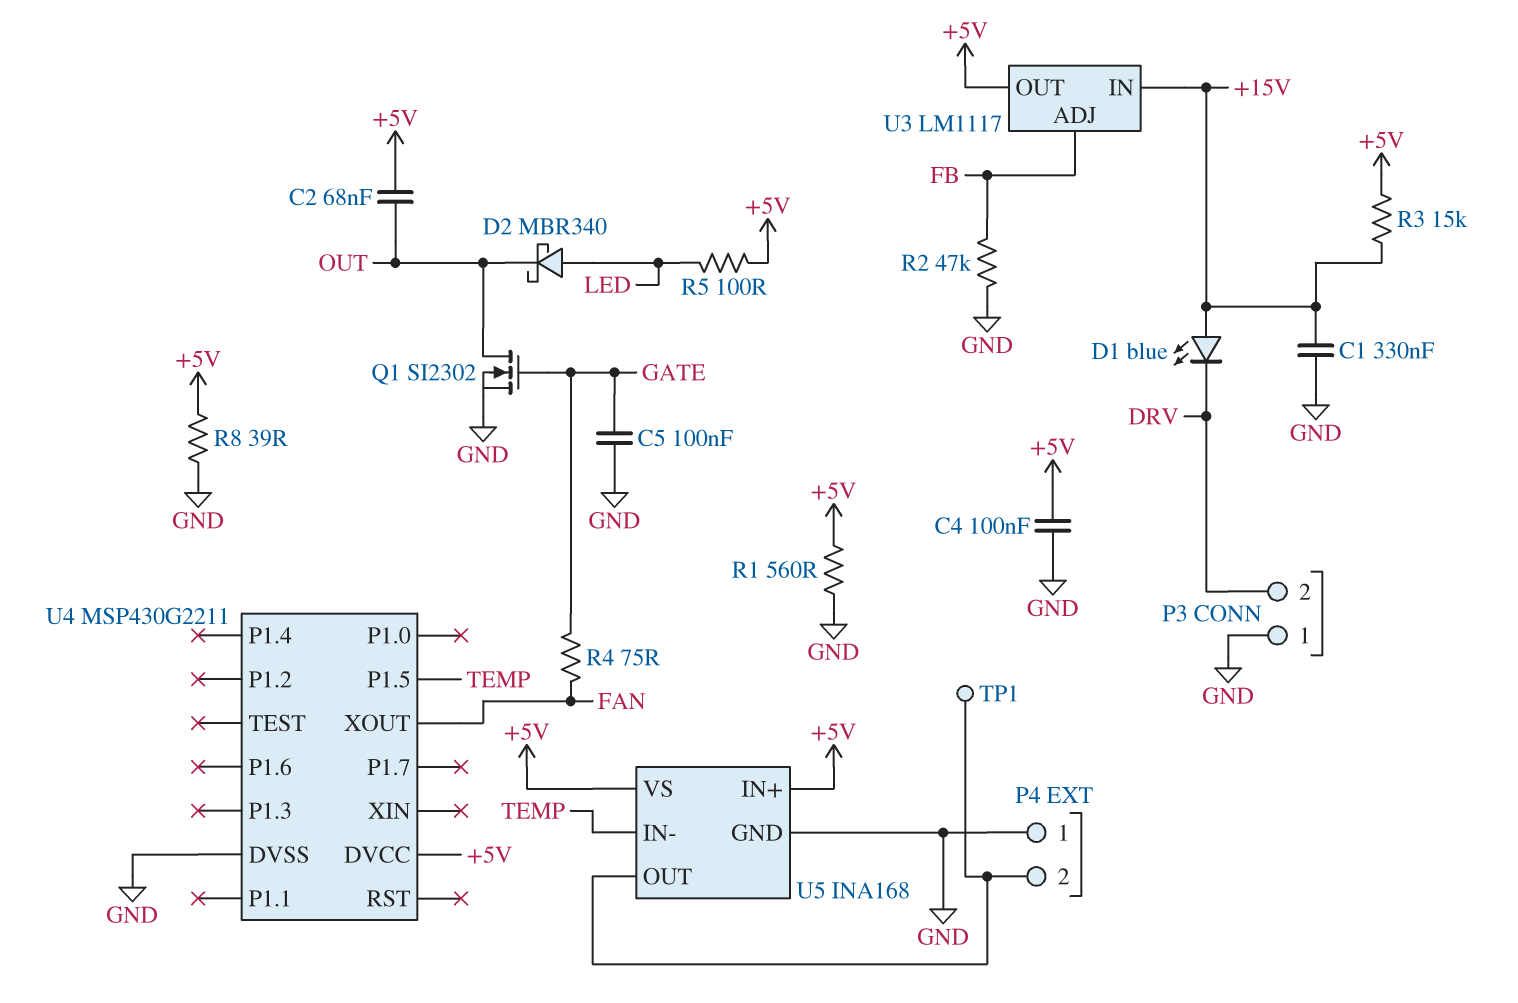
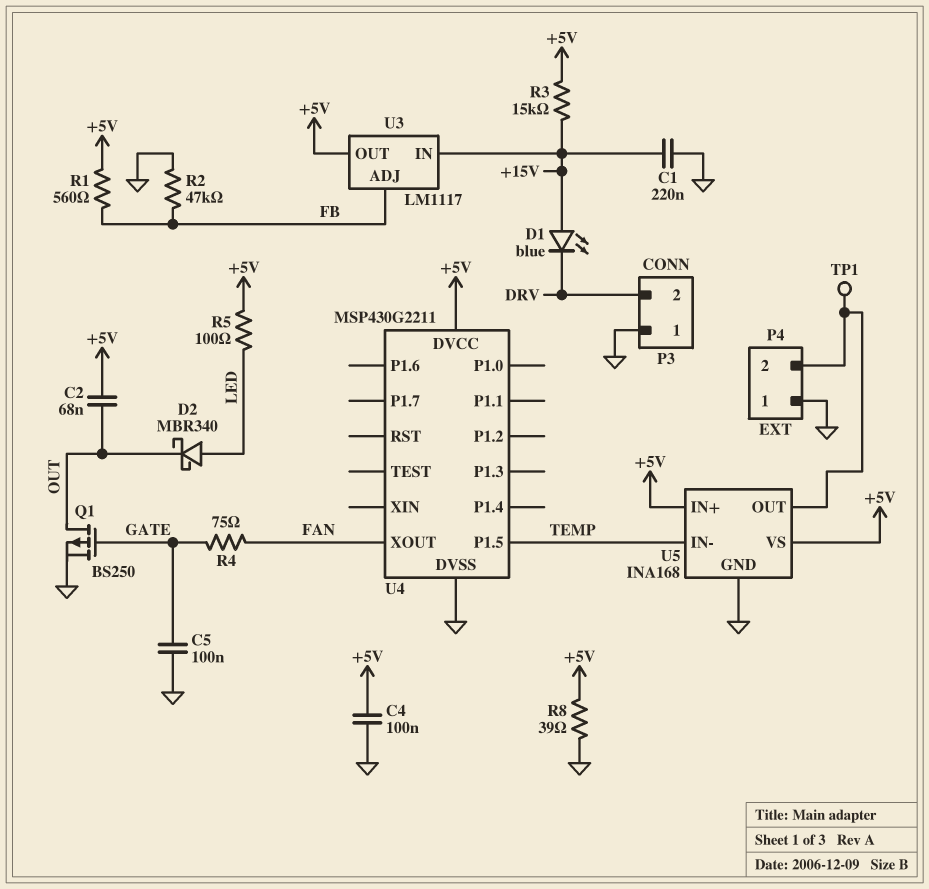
C1: 330nF (+15V, GND) -> 220nF (+15V, GND)
Q1: NMOS SI2302 (G GATE, D OUT, S GND) -> PMOS BS250 (G GATE, D OUT, S GND)
R1: 560 (+5V, GND) -> 560 (+5V, FB)

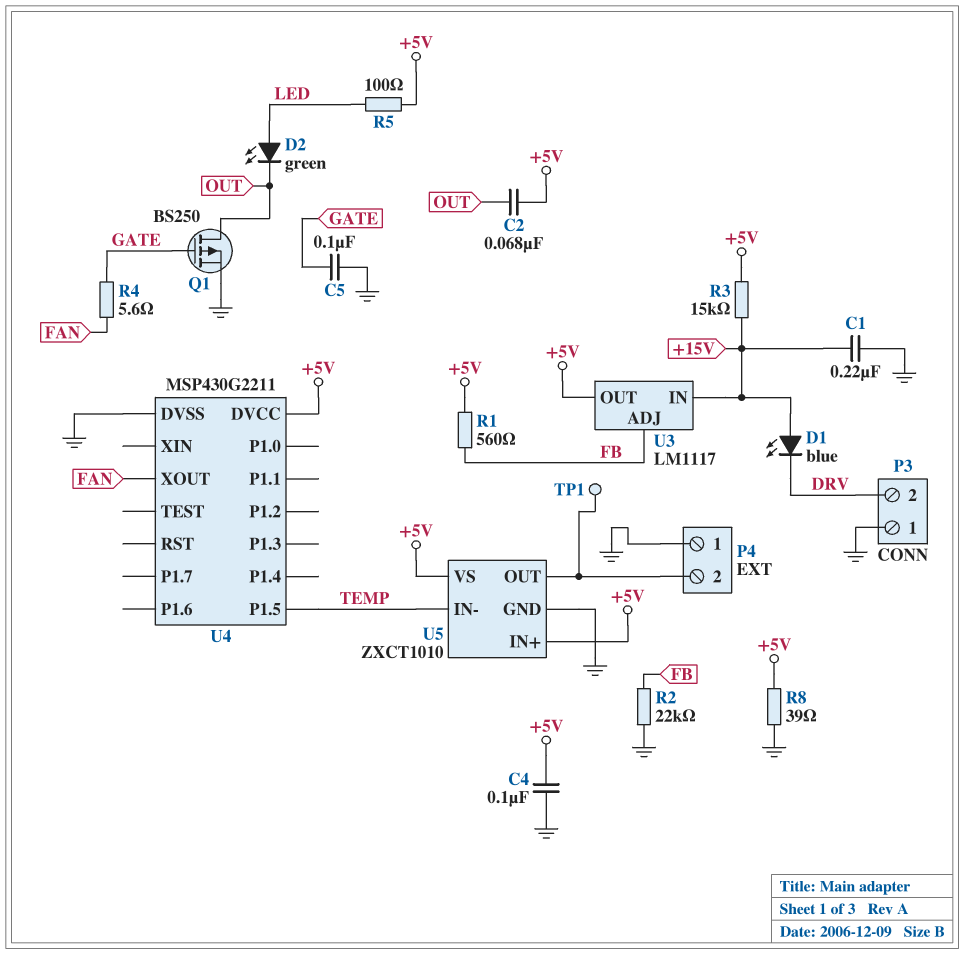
D2: schottky MBR340 (A LED, K OUT) -> LED green (A LED, K OUT)
R2: 47k (FB, GND) -> 22k (FB, GND)
R4: 75 (FAN, GATE) -> 5.6 (FAN, GATE)
U5: INA168 -> ZXCT1010

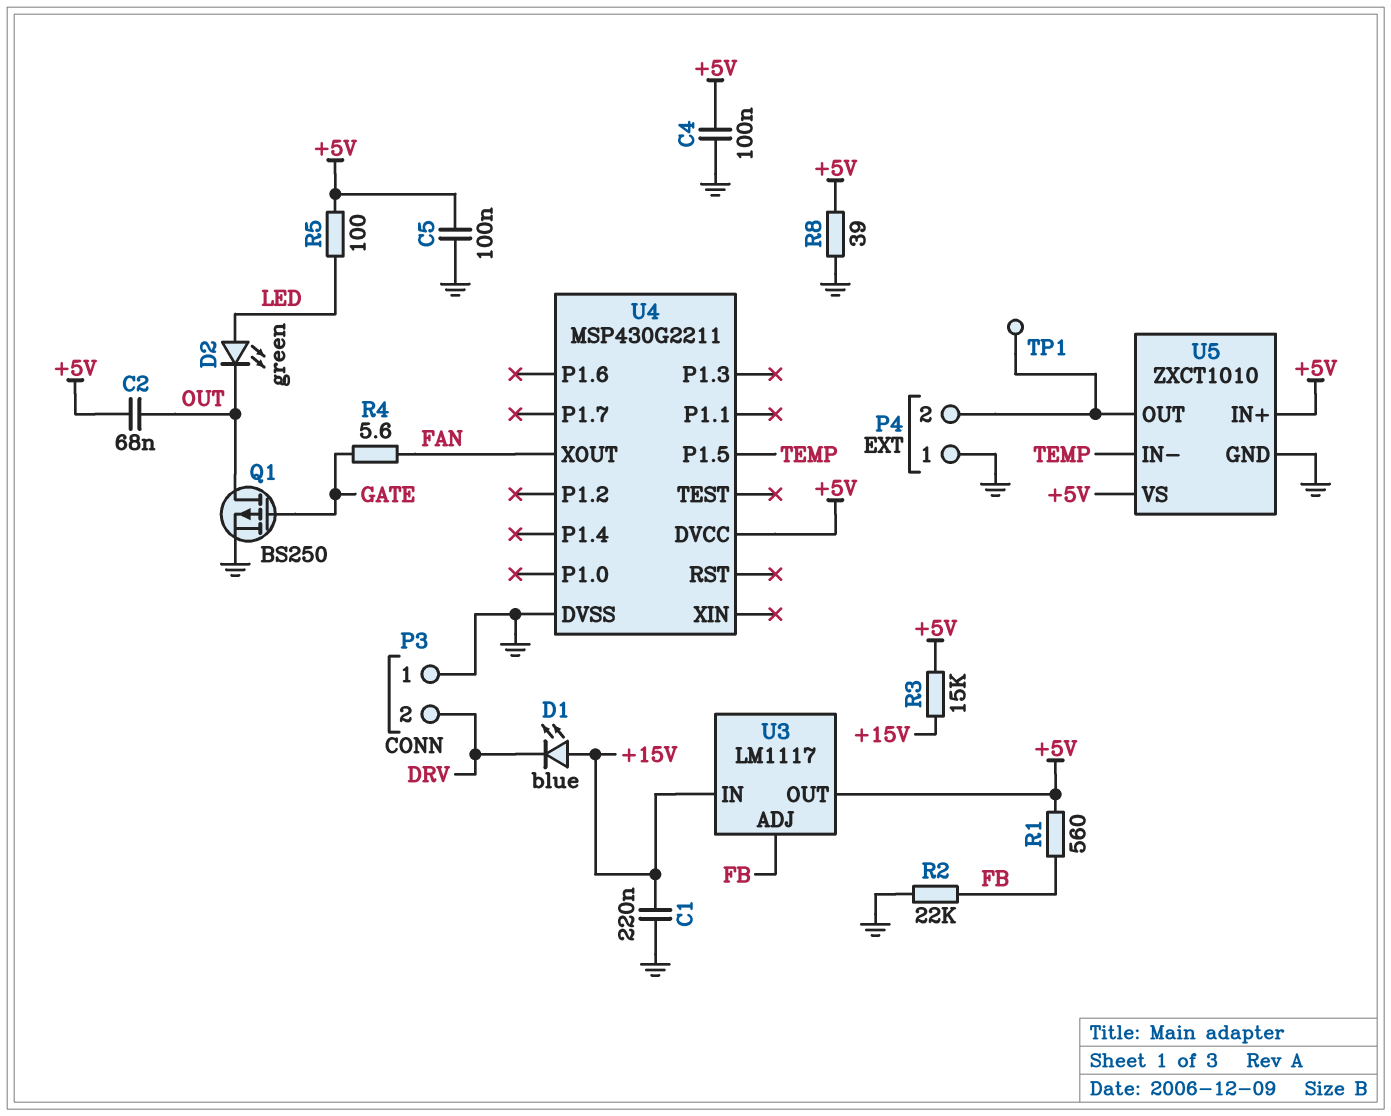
C5: 100nF (GATE, GND) -> 100nF (+5V, GND)

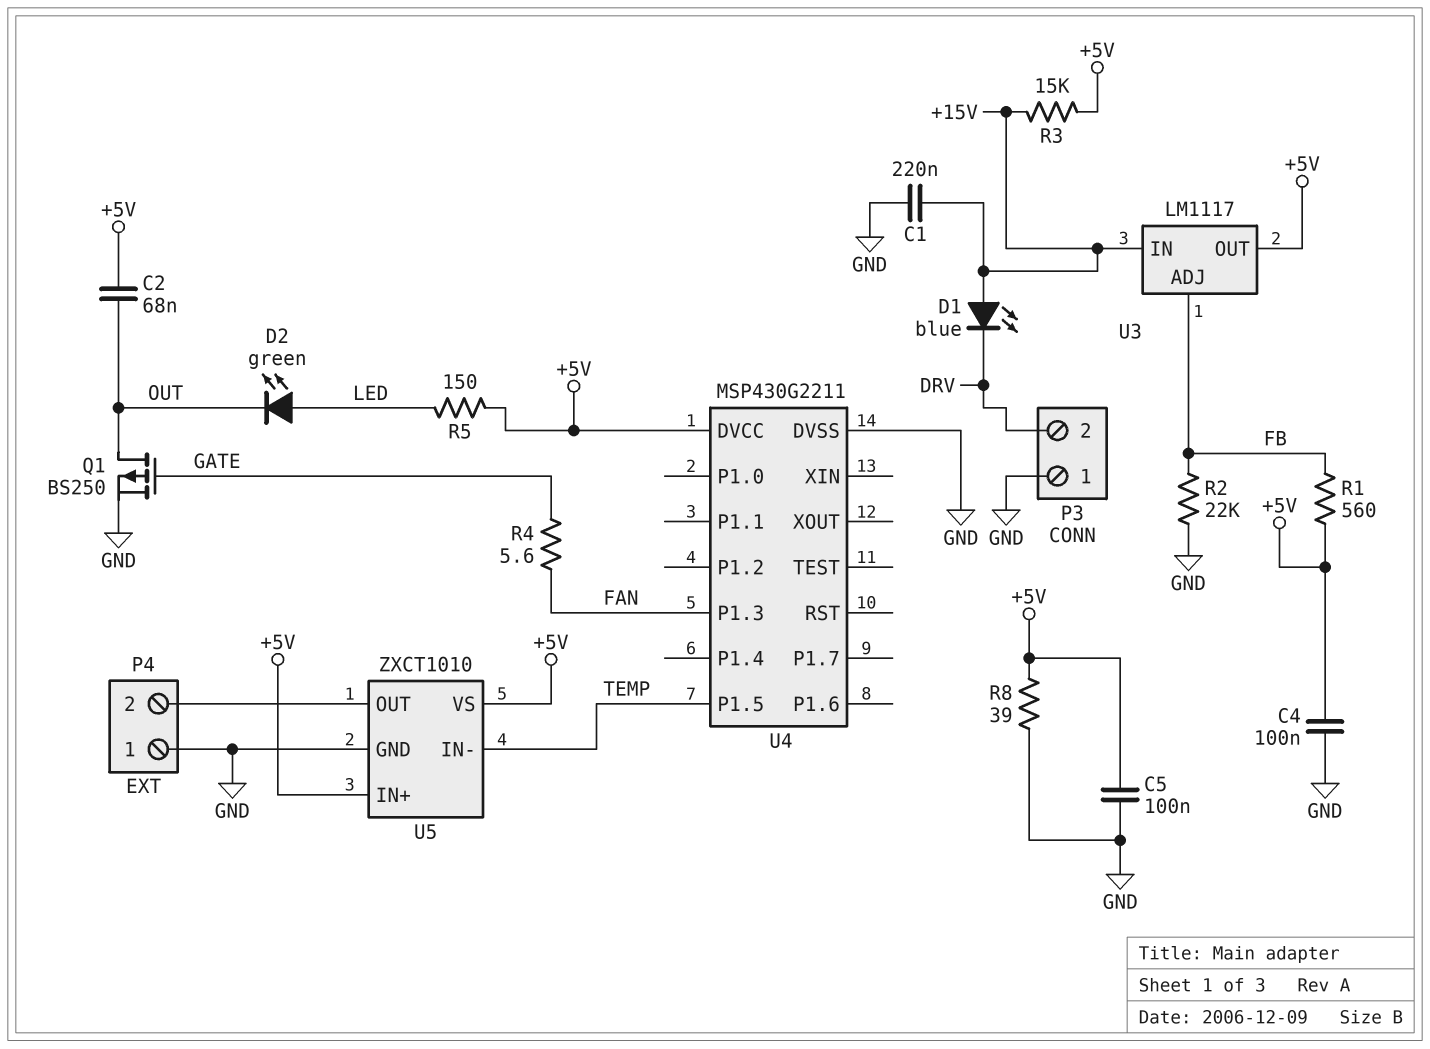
R5: 100 (+5V, LED) -> 150 (+5V, LED)
TP1: test point (P4/2) -> none
U4 pin P1.3: none -> FAN
U4 pin XOUT: FAN -> none

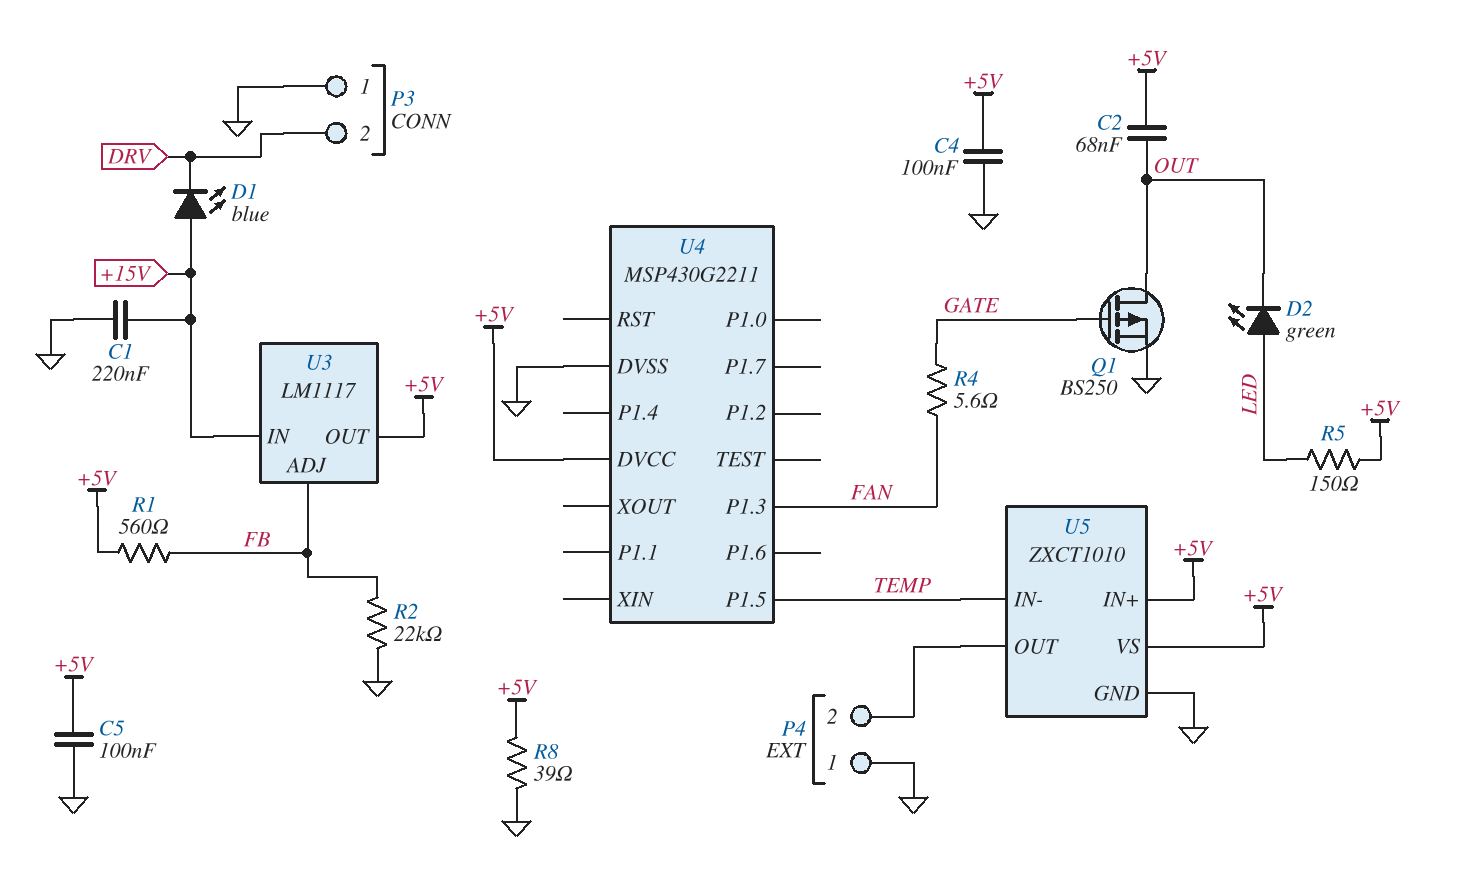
R3: 15k (+5V, +15V) -> none

